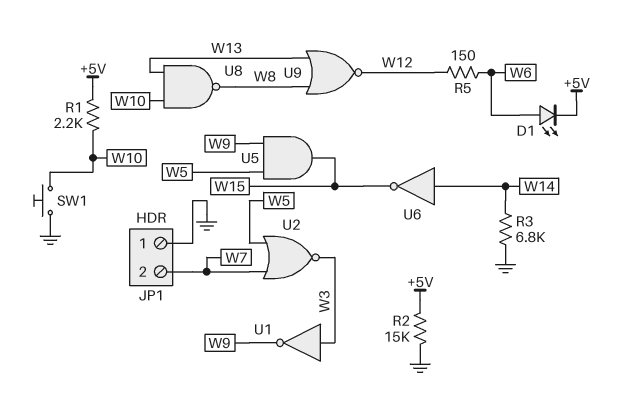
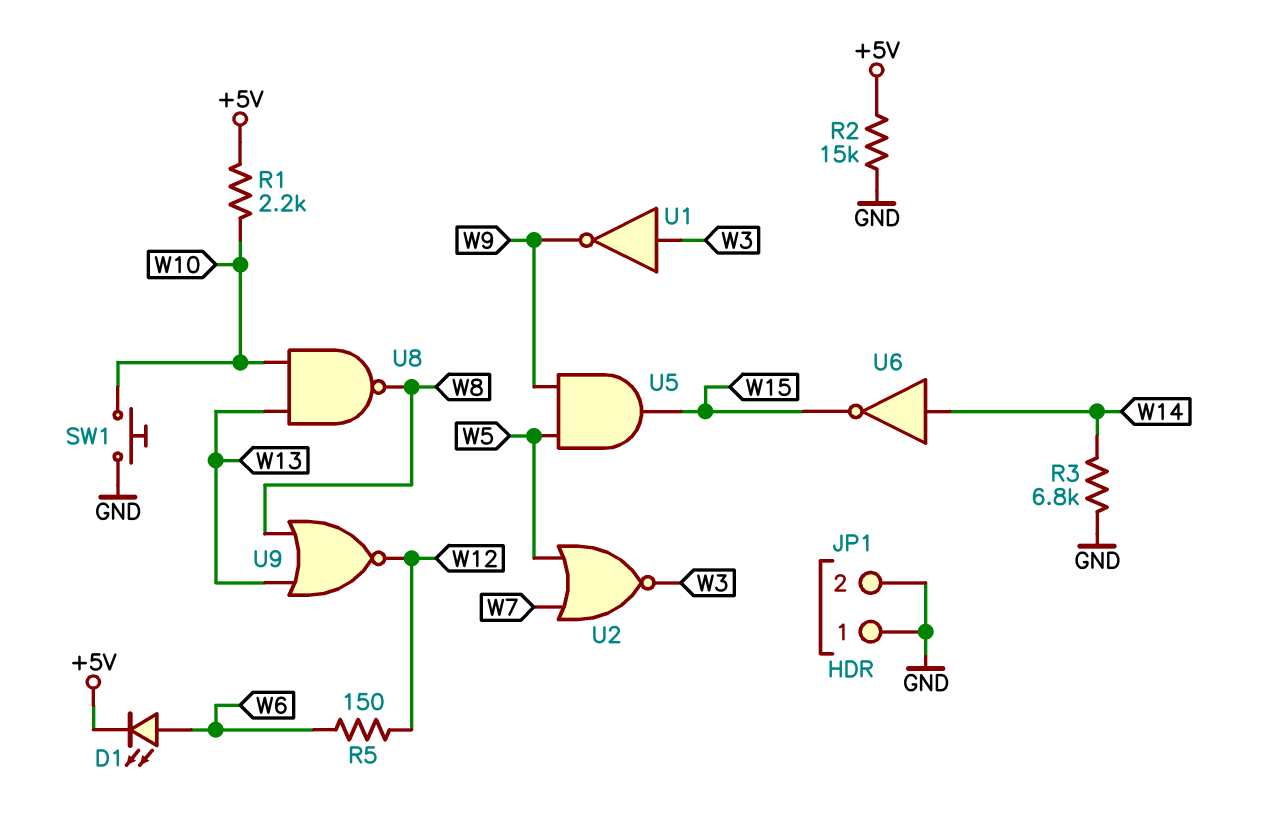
JP1 pin 2: W7 -> GND

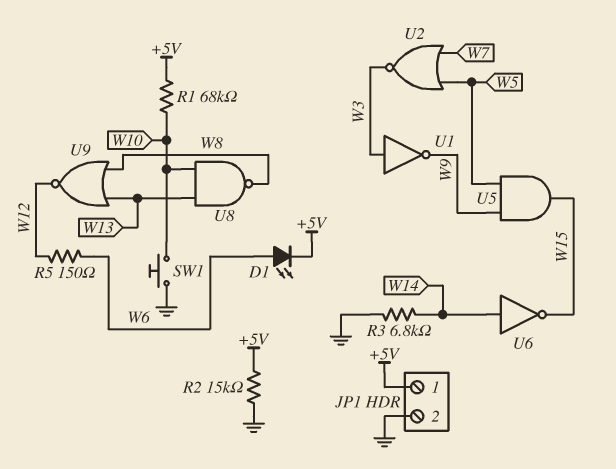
JP1 pin 1: GND -> +5V
R1: 2.2k (+5V, W10) -> 68k (+5V, W10)

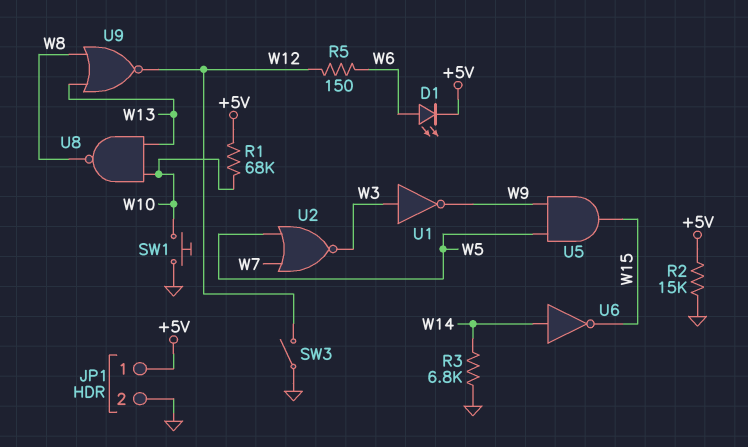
SW3: none -> switch (GND, W12)

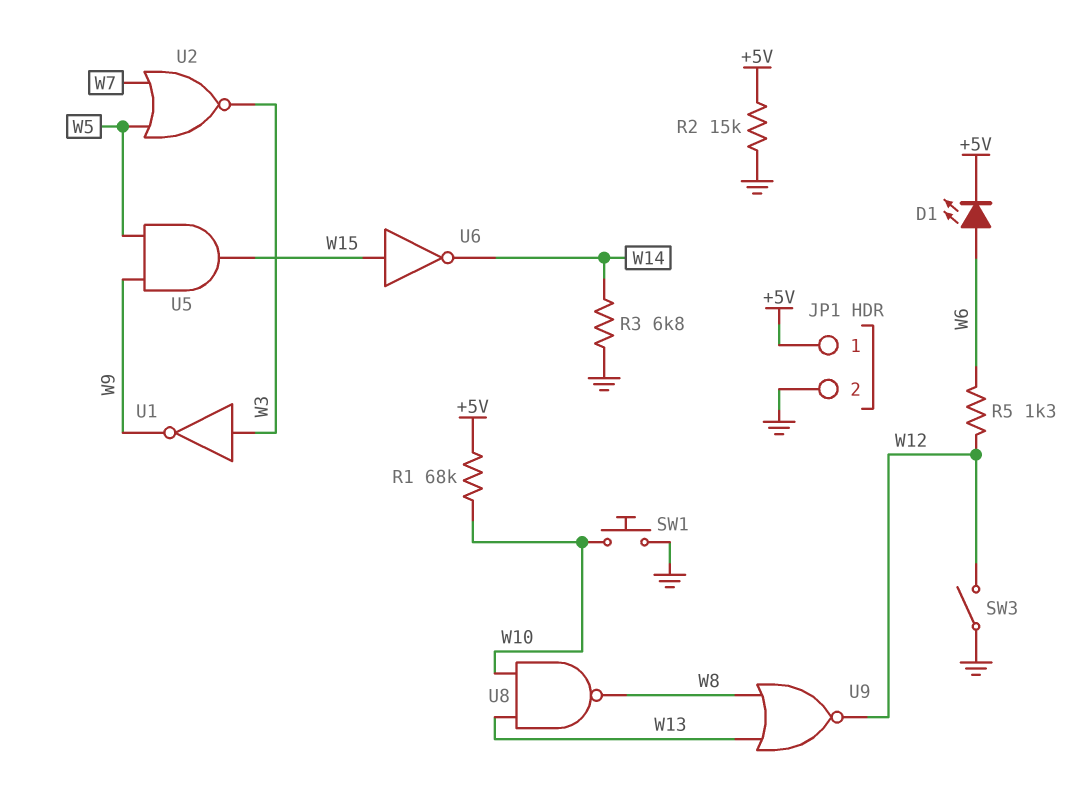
R5: 150 (W6, W12) -> 1.3k (W6, W12)
U6: NOT (in W14, out W15) -> NOT (in W15, out W14)

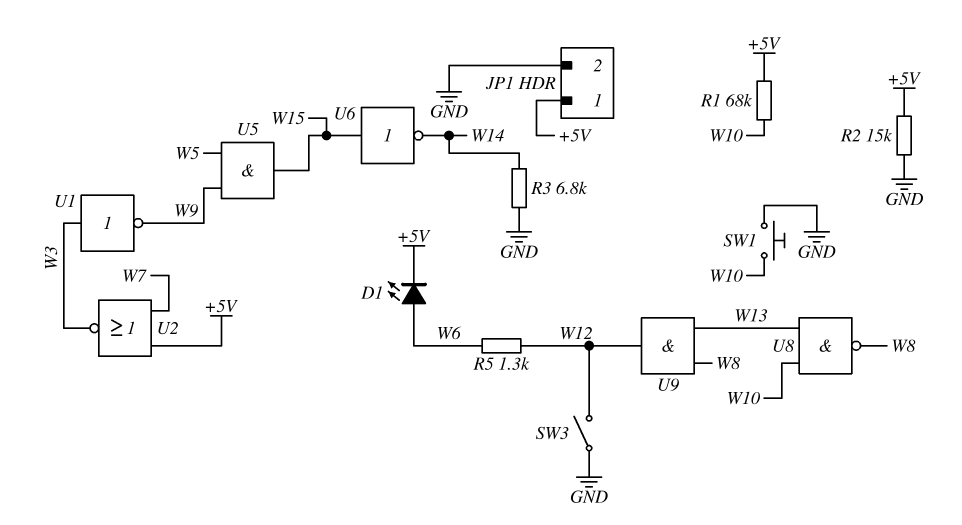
U2: NOR (in W5, in W7, out W3) -> NOR (in +5V, in W7, out W3)
U9: NOR (in W8, in W13, out W12) -> AND (in W8, in W13, out W12)

